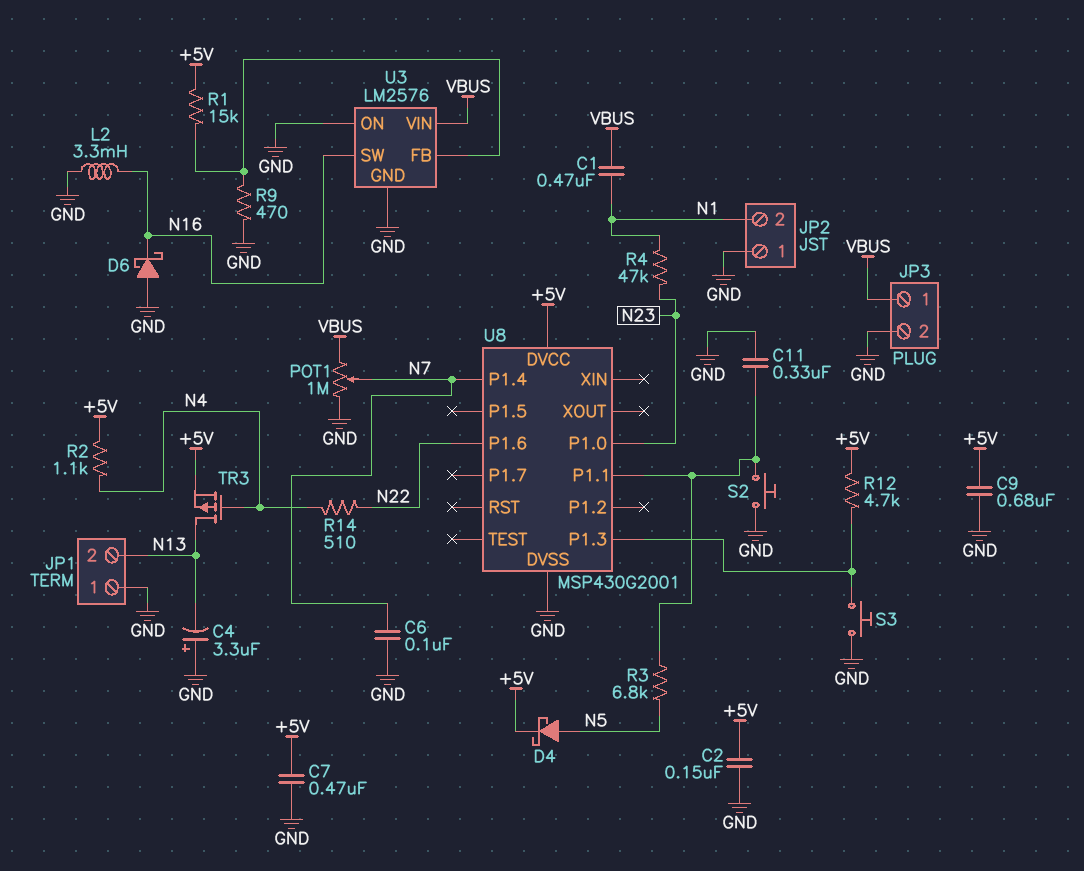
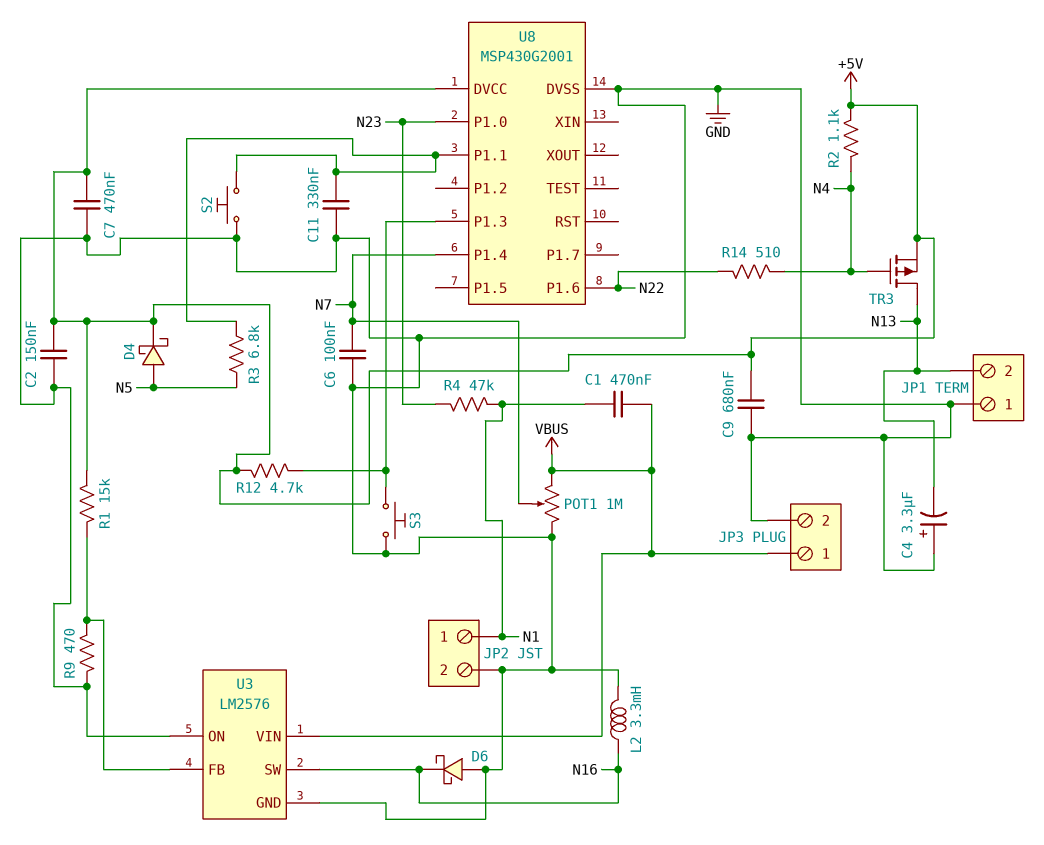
JP2 pin 1: GND -> N1
JP2 pin 2: N1 -> GND

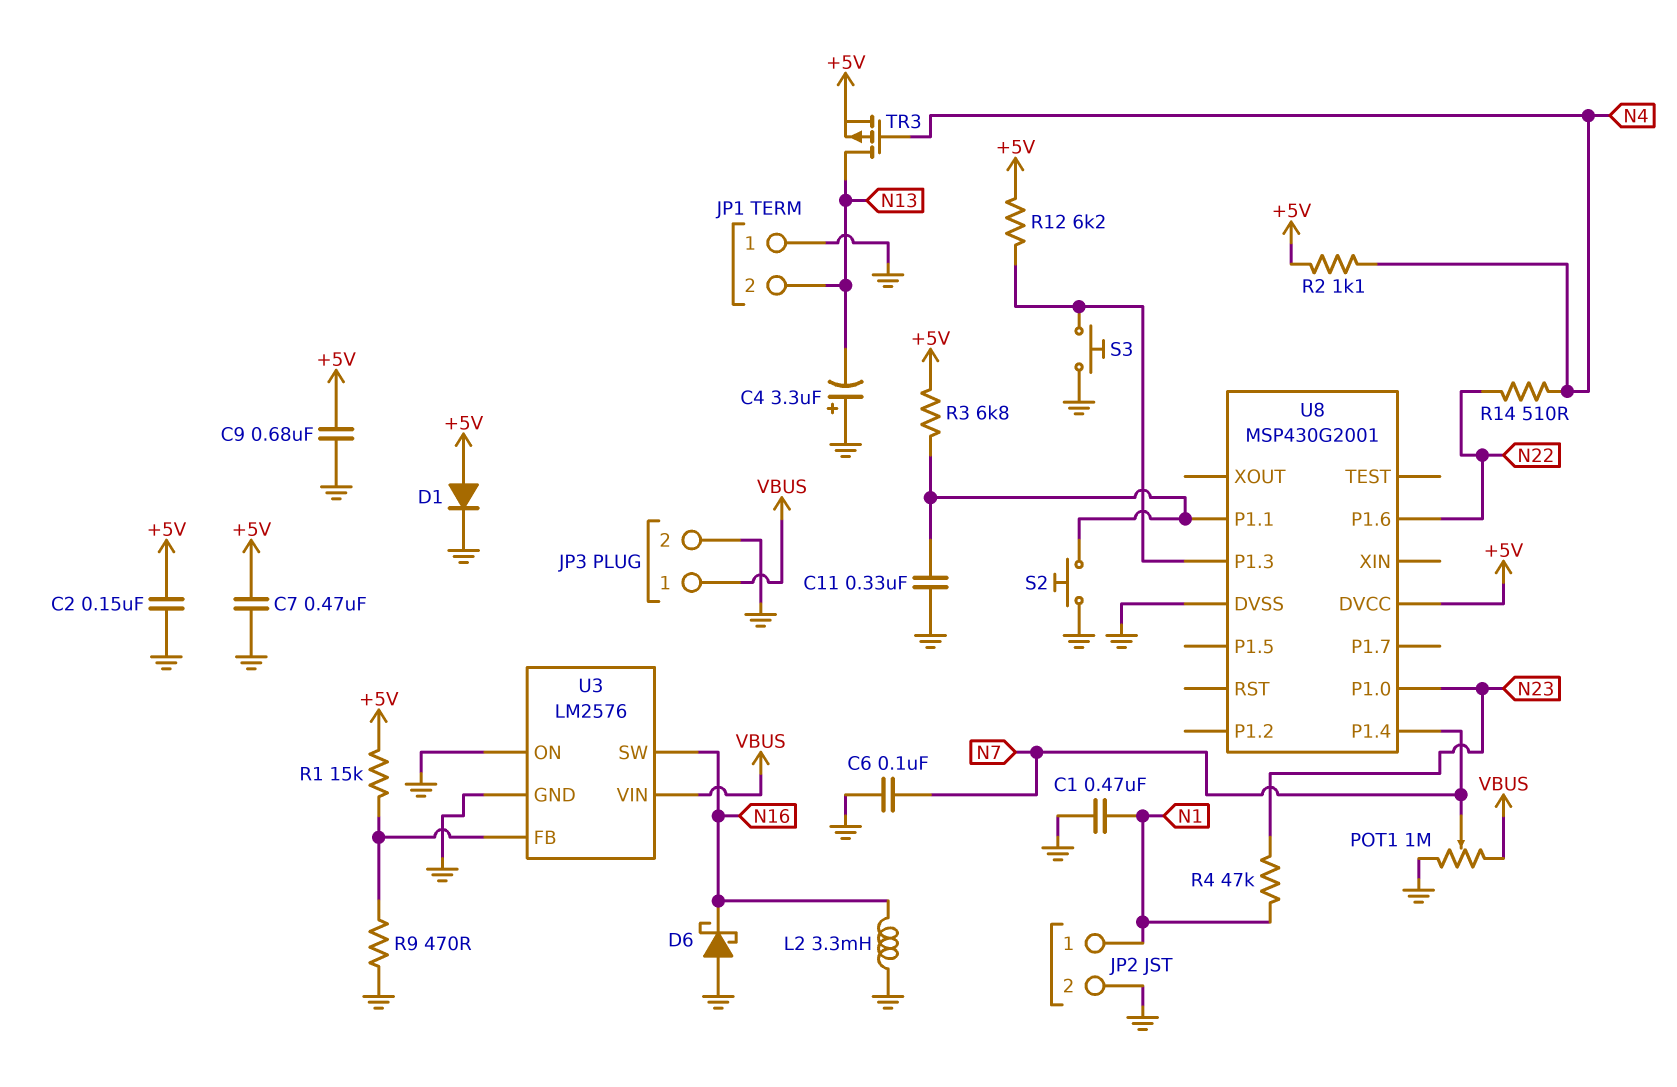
C1: 470nF (N1, VBUS) -> 470nF (GND, N1)
D1: none -> diode (A +5V, K GND)
D4: schottky (A N5, K +5V) -> none
R3: 6.8k (N5, U8/P1.1) -> 6.8k (+5V, U8/P1.1)
R12: 4.7k (+5V, U8/P1.3) -> 6.2k (+5V, U8/P1.3)

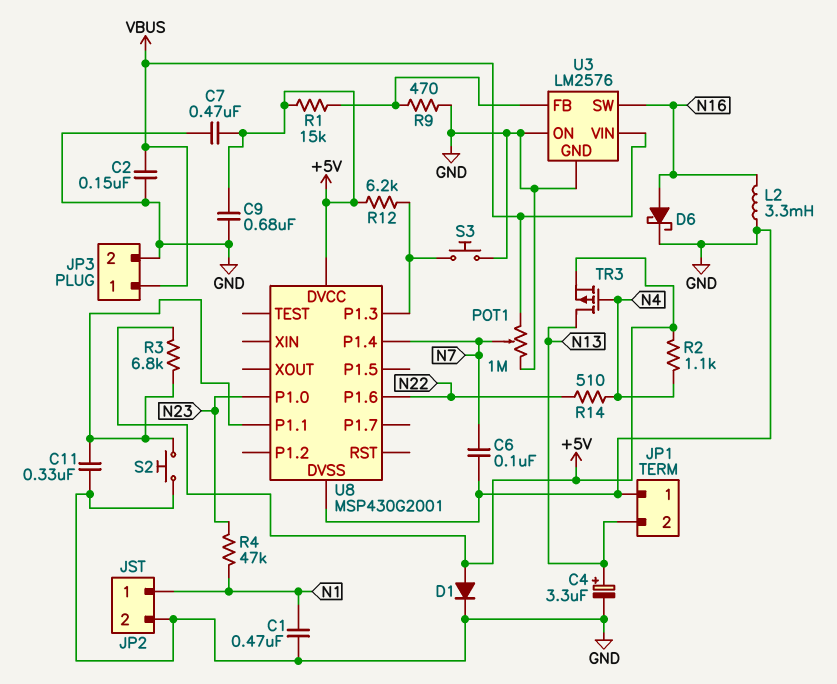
C2: 150nF (+5V, GND) -> 150nF (GND, VBUS)
C4: 3.3uF (plus GND, minus N13) -> 3.3uF (plus N13, minus GND)
D6: schottky (A GND, K N16) -> schottky (A N16, K GND)

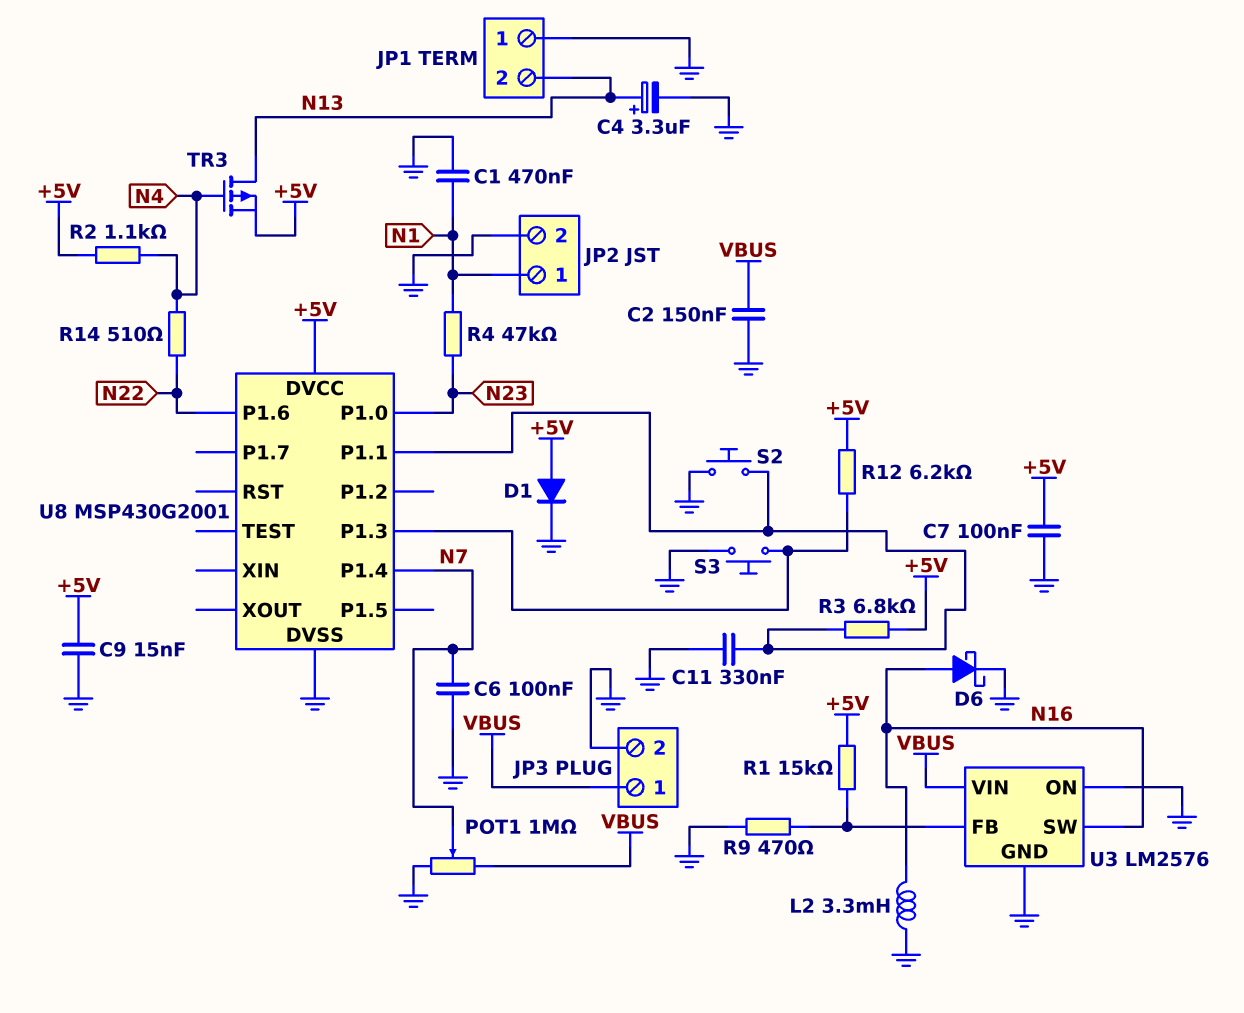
C7: 470nF (+5V, GND) -> 100nF (+5V, GND)
C9: 680nF (+5V, GND) -> 15nF (+5V, GND)

